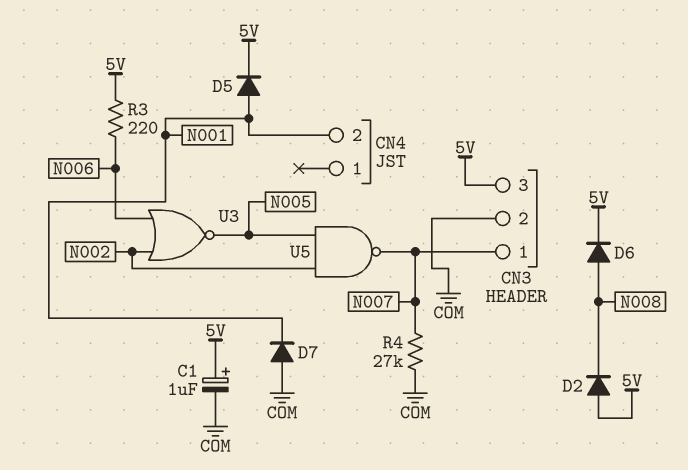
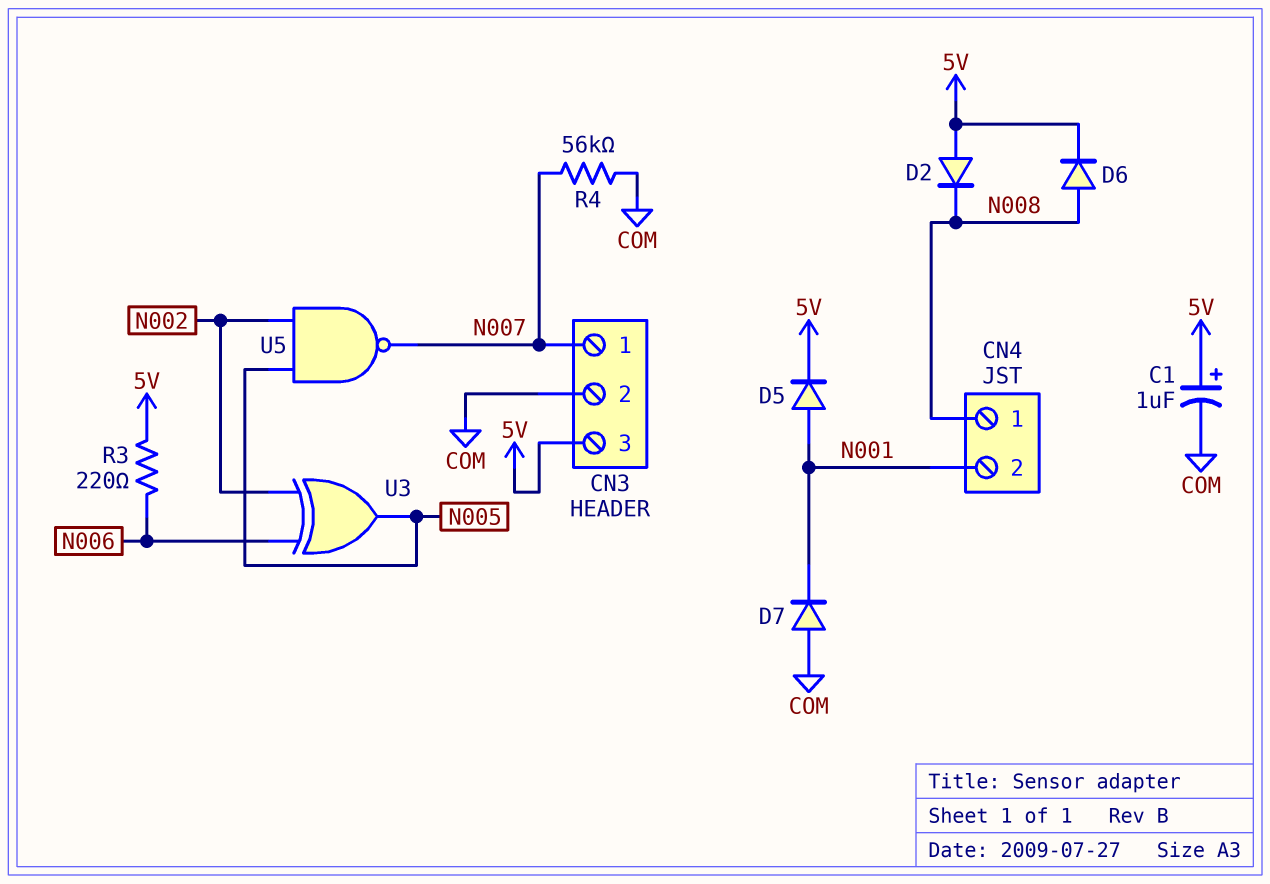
CN4 pin 1: none -> N008
R4: 27k (COM, N007) -> 56k (COM, N007)
U3: NOR (in N002, in N006, out N005) -> XOR (in N002, in N006, out N005)

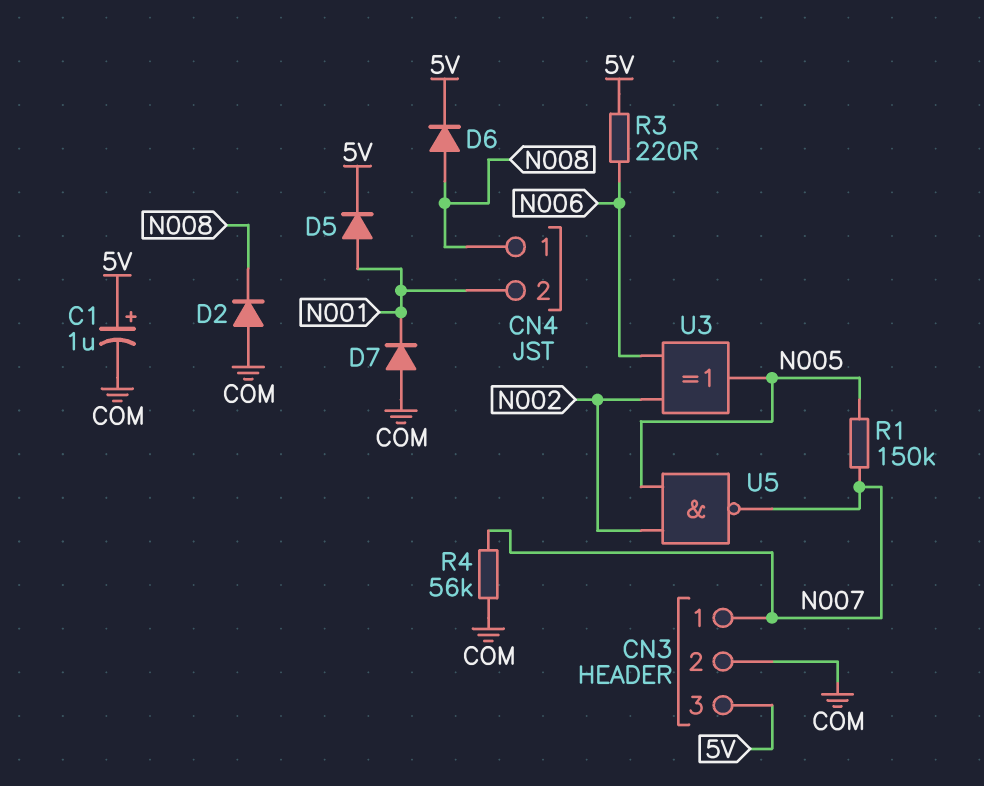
D2: diode (A 5V, K N008) -> diode (A COM, K N008)
R1: none -> 150k (N005, N007)

